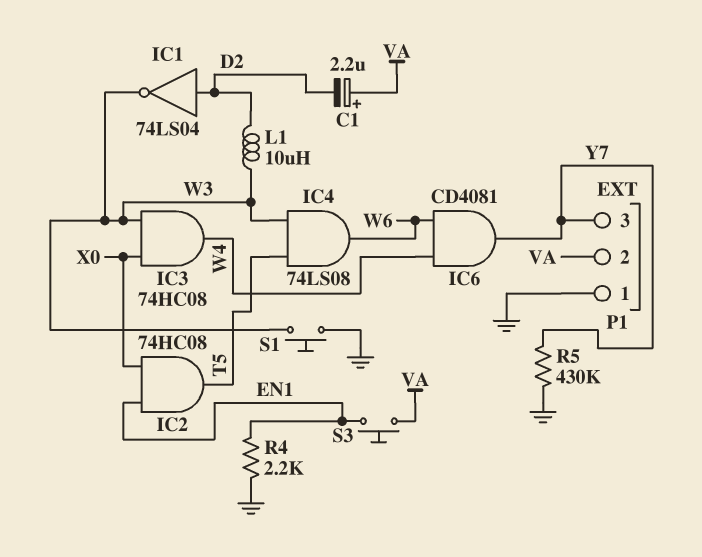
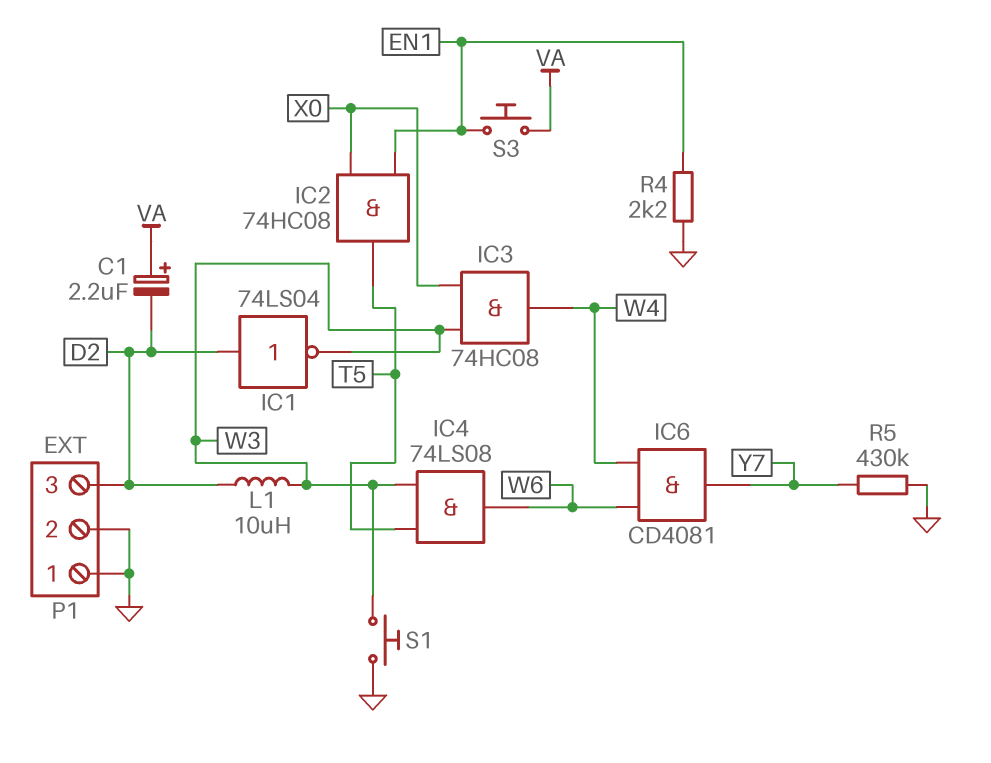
P1 pin 2: VA -> GND
P1 pin 3: Y7 -> D2

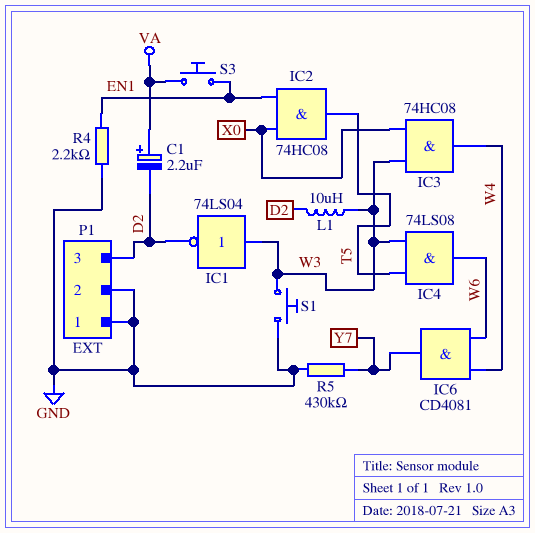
IC1: NOT 74LS04 (in D2, out W3) -> NOT 74LS04 (in W3, out D2)

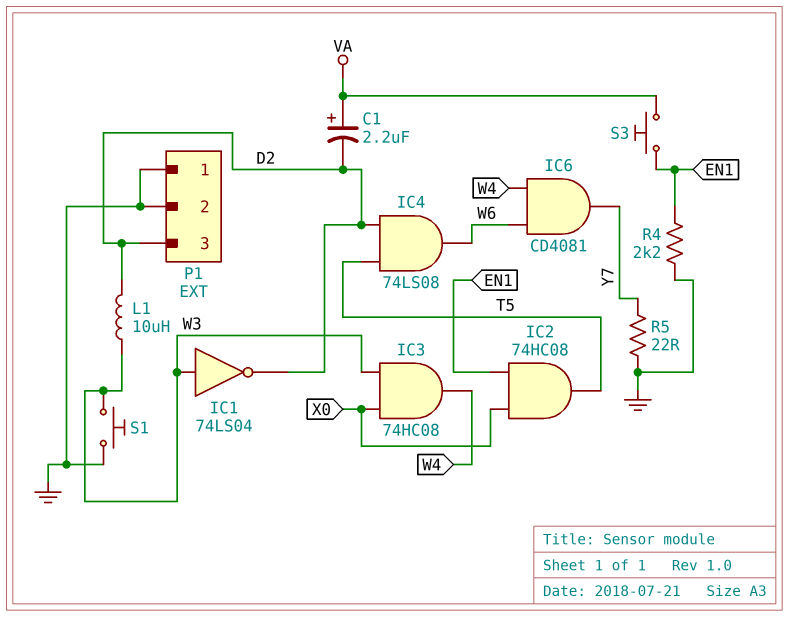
IC4: AND 74LS08 (in T5, in W3, out W6) -> AND 74LS08 (in D2, in T5, out W6)
R5: 430k (GND, Y7) -> 22 (GND, Y7)

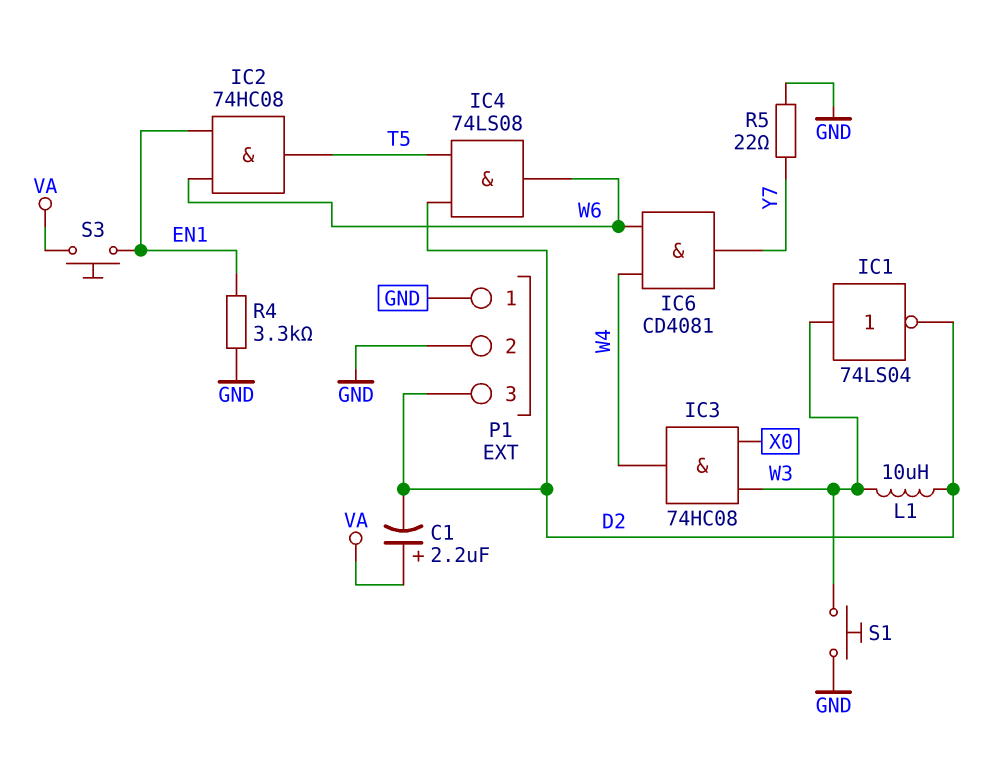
IC2: AND 74HC08 (in EN1, in X0, out T5) -> AND 74HC08 (in EN1, in W6, out T5)
R4: 2.2k (EN1, GND) -> 3.3k (EN1, GND)

